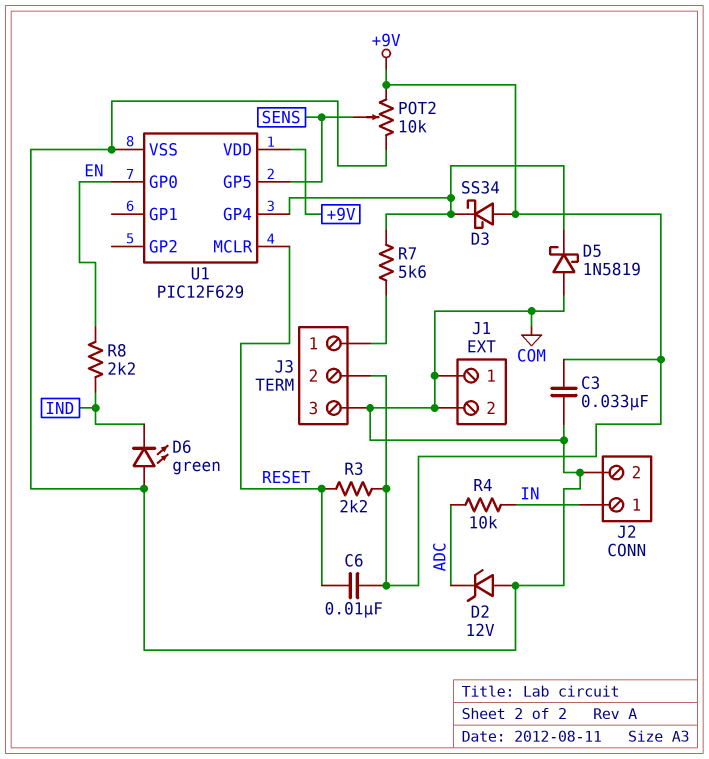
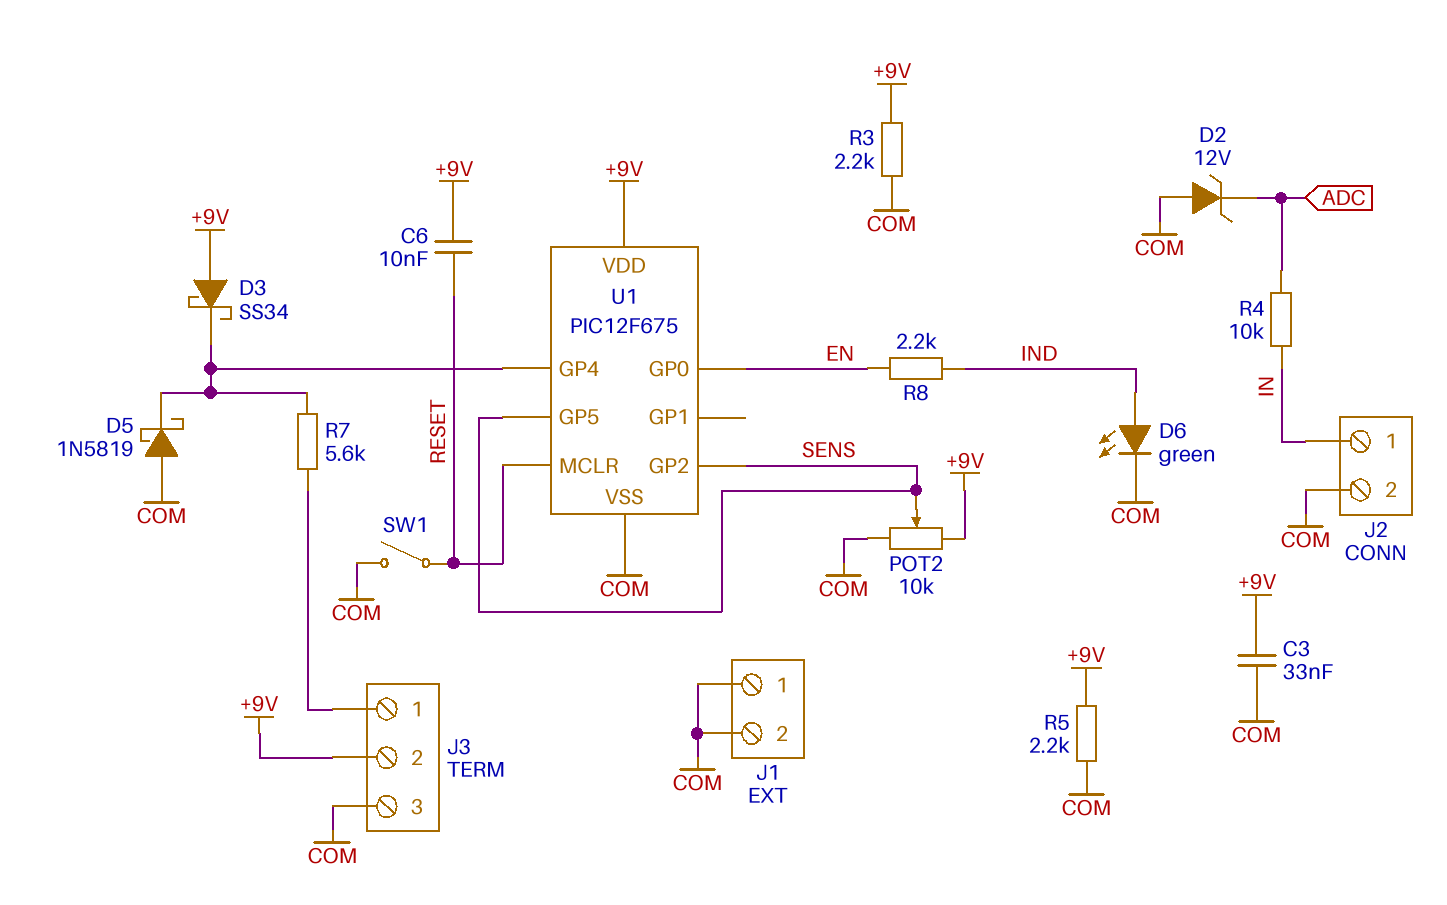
D6: LED green (A COM, K IND) -> LED green (A IND, K COM)
R3: 2.2k (+9V, RESET) -> 2.2k (+9V, COM)
R5: none -> 2.2k (+9V, COM)
SW1: none -> switch (COM, RESET)
U1: PIC12F629 -> PIC12F675
U1 pin GP2: none -> SENS

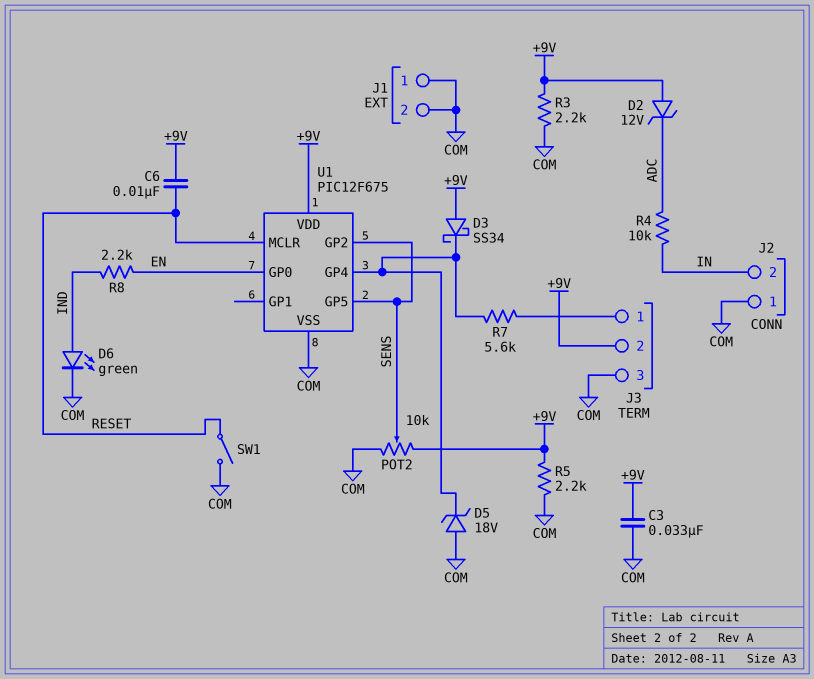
D2: zener 12V (A COM, K ADC) -> zener 12V (A +9V, K ADC)
D5: schottky 1N5819 (A COM, K U1/GP4) -> zener 18V (A COM, K U1/GP4)
J2 pin 1: IN -> COM
J2 pin 2: COM -> IN

